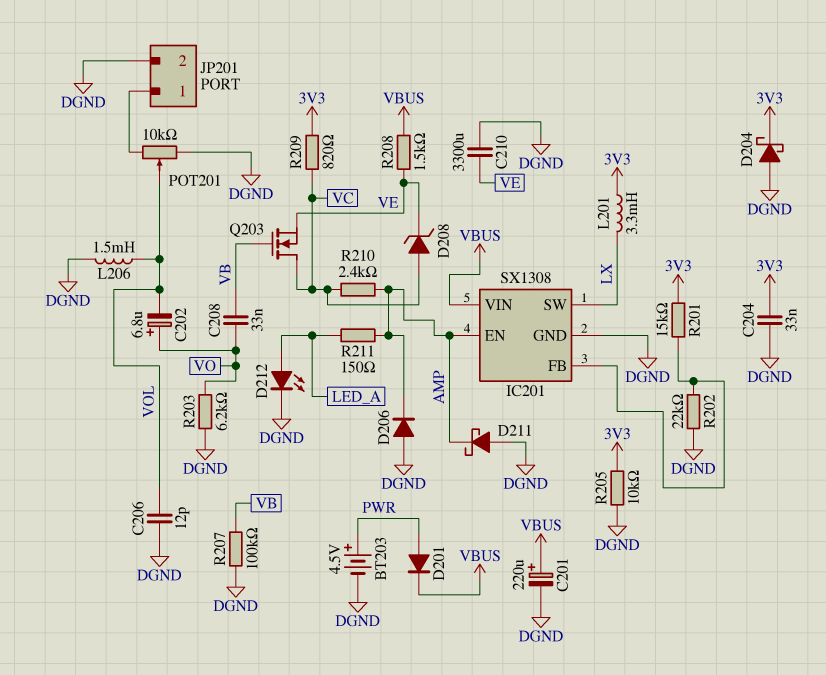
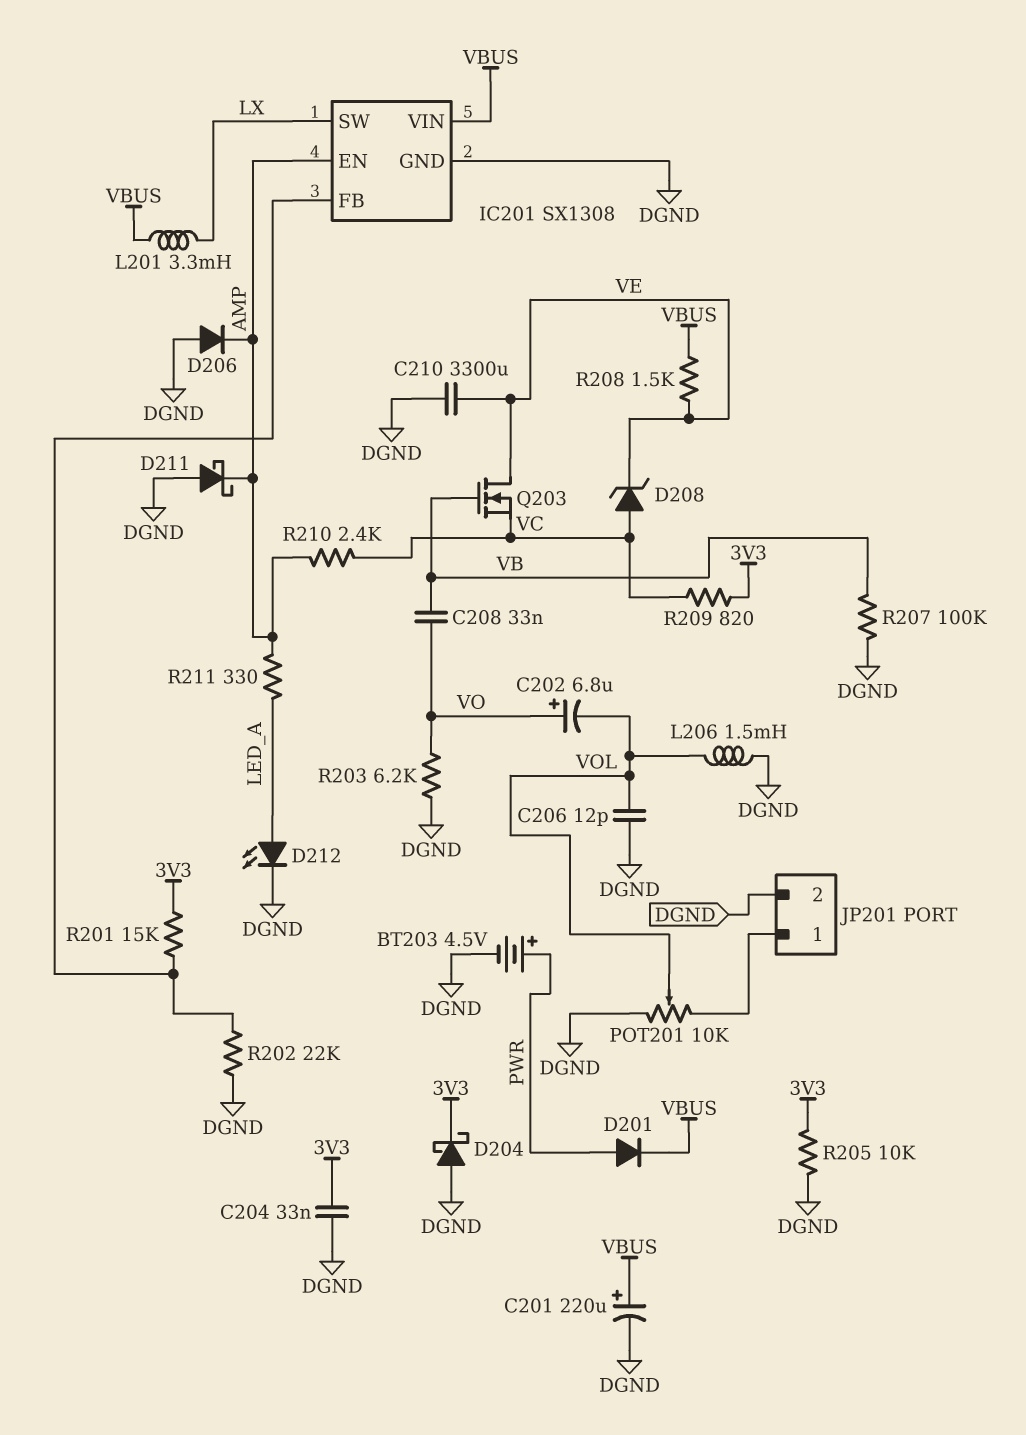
L201: 3.3mH (3V3, LX) -> 3.3mH (LX, VBUS)
Q203: NMOS (G VB, D VC, S VE) -> NMOS (G VB, D VE, S VC)
R211: 150 (AMP, LED_A) -> 330 (AMP, LED_A)

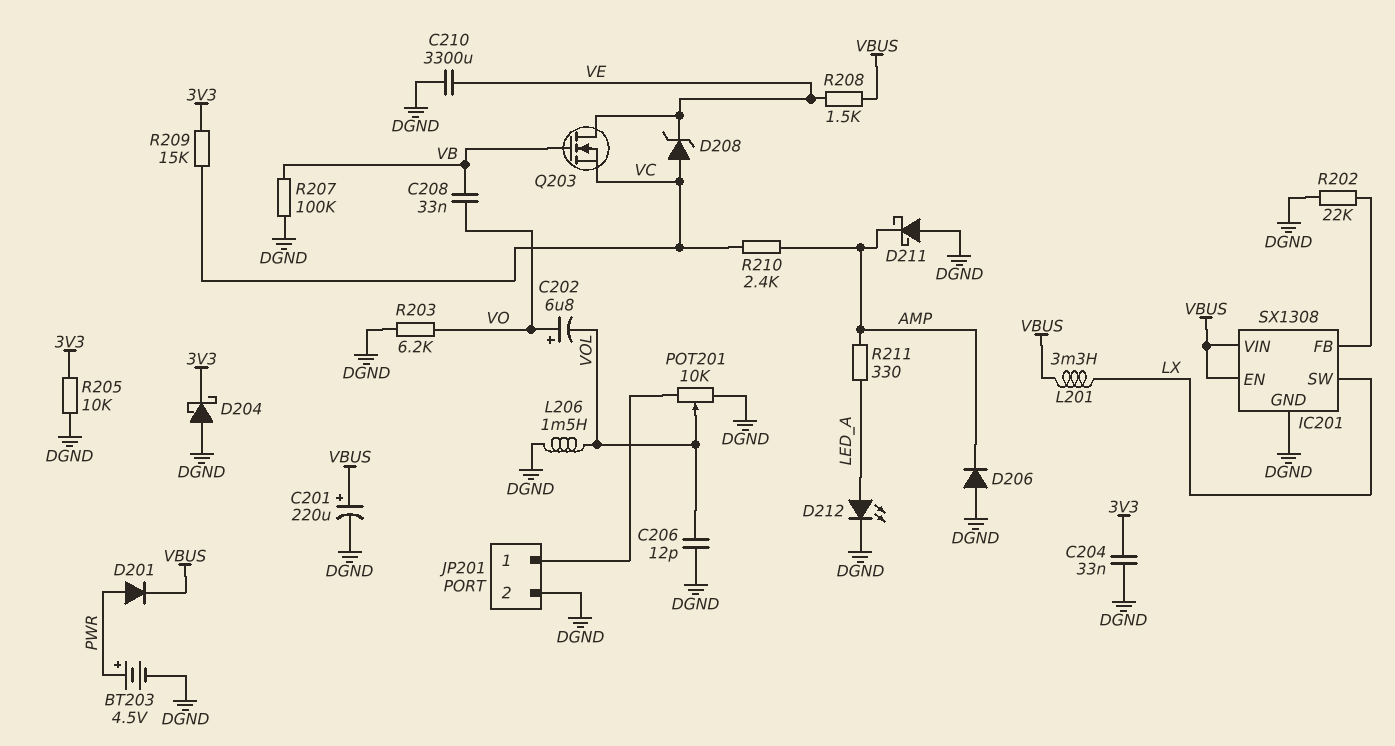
IC201 pin EN: AMP -> VBUS
R201: 15k (3V3, IC201/FB) -> none
R209: 820 (3V3, VC) -> 15k (3V3, VC)

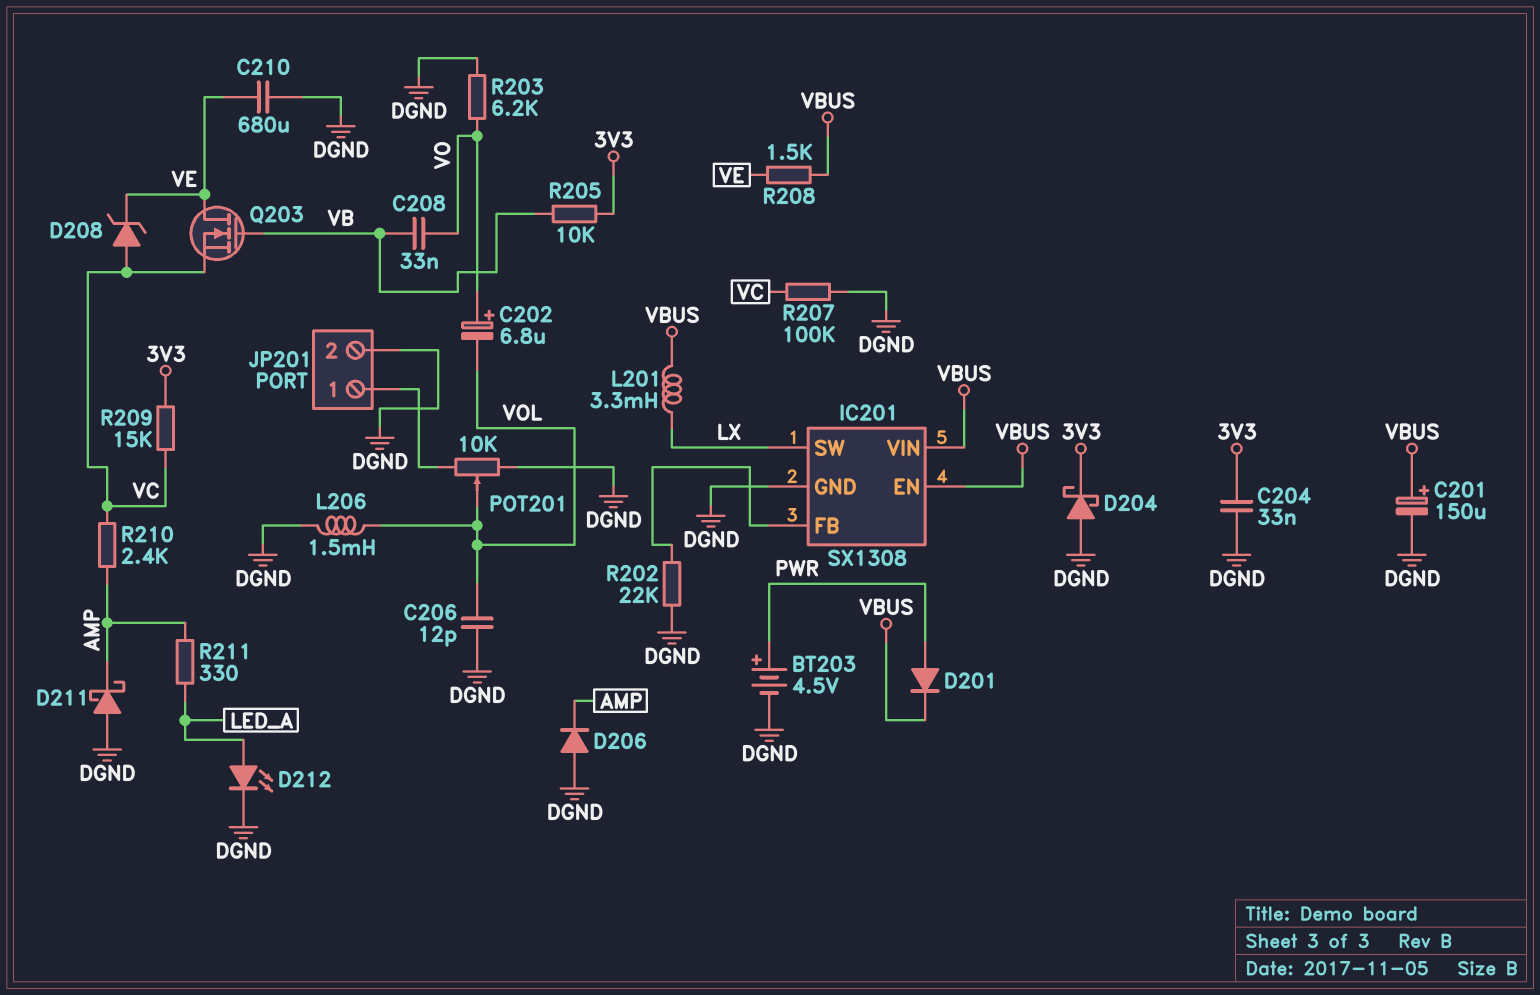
C201: 220uF (plus VBUS, minus DGND) -> 150uF (plus VBUS, minus DGND)
C210: 3300uF (DGND, VE) -> 680uF (DGND, VE)
R205: 10k (3V3, DGND) -> 10k (3V3, VB)
R207: 100k (DGND, VB) -> 100k (DGND, VC)

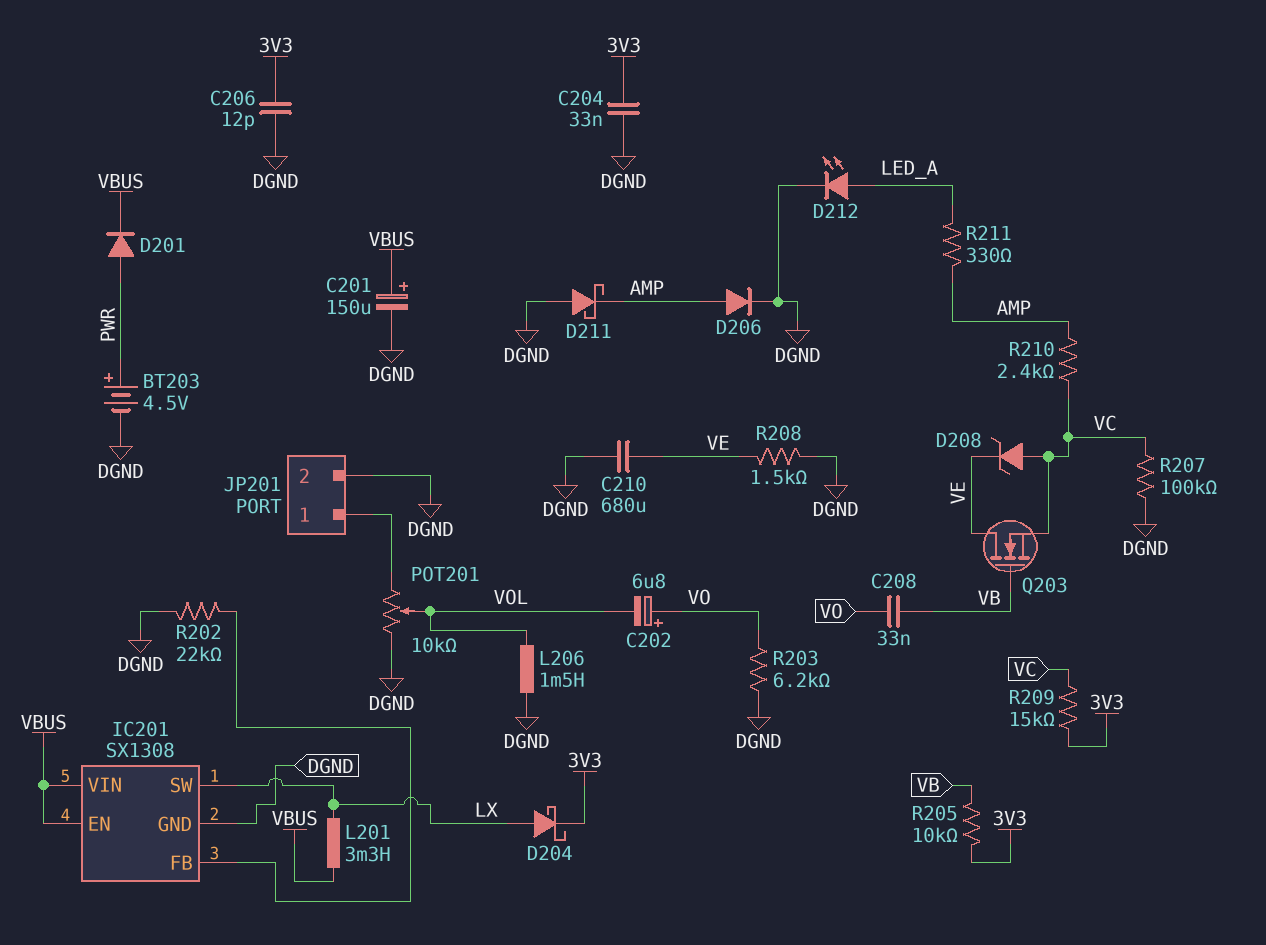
C206: 12pF (DGND, VOL) -> 12pF (3V3, DGND)
D204: schottky (A DGND, K 3V3) -> schottky (A LX, K 3V3)
D206: diode (A DGND, K AMP) -> diode (A AMP, K DGND)
R208: 1.5k (VBUS, VE) -> 1.5k (DGND, VE)

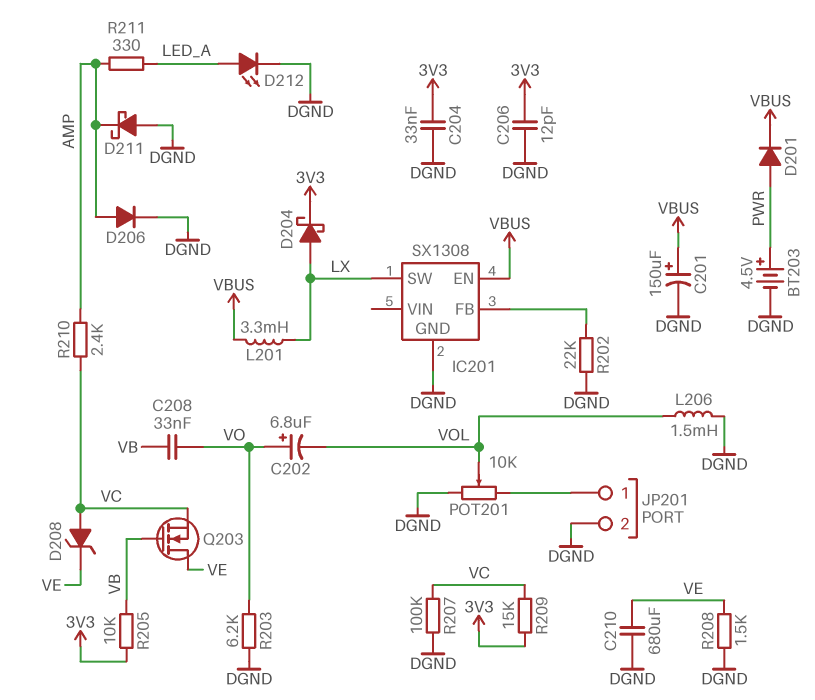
IC201 pin VIN: VBUS -> none

